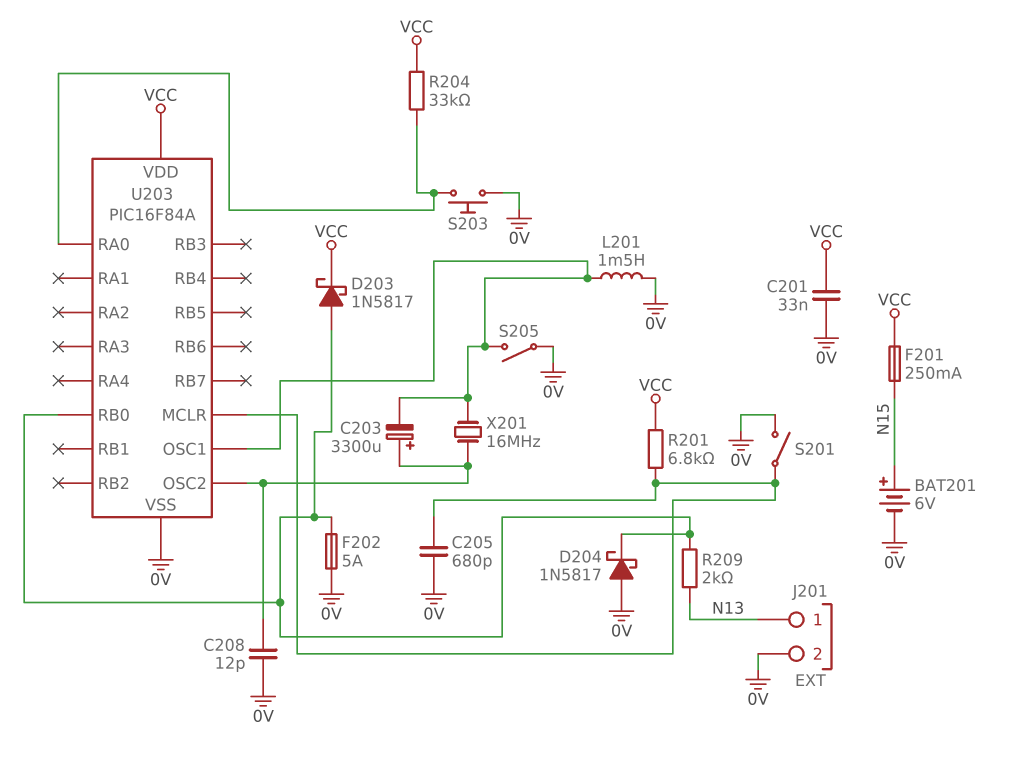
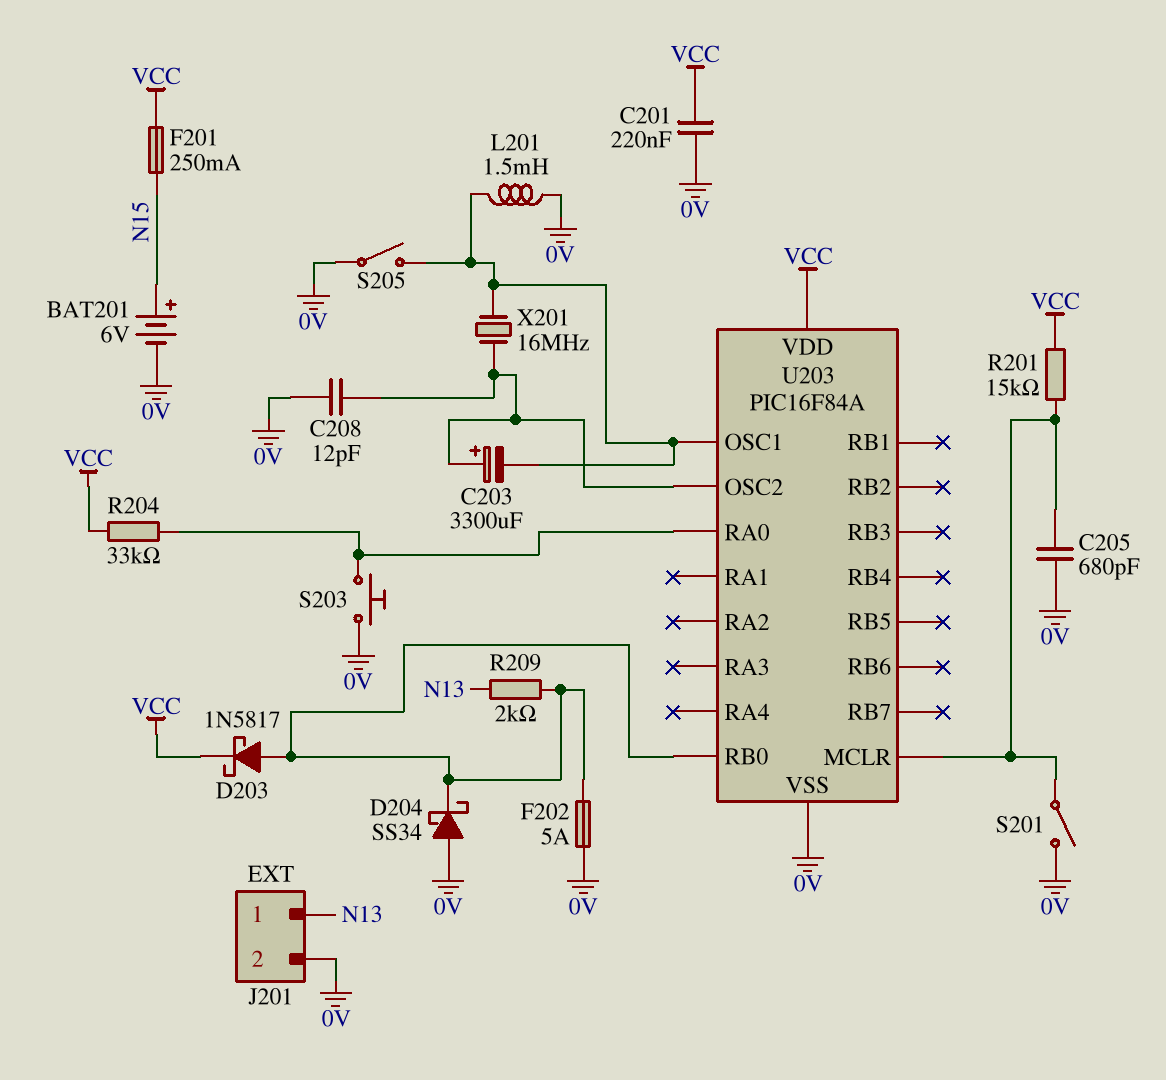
C201: 33nF (0V, VCC) -> 220nF (0V, VCC)
D204: schottky 1N5817 (A 0V, K U203/RB0) -> schottky SS34 (A 0V, K U203/RB0)
R201: 6.8k (U203/MCLR, VCC) -> 15k (U203/MCLR, VCC)

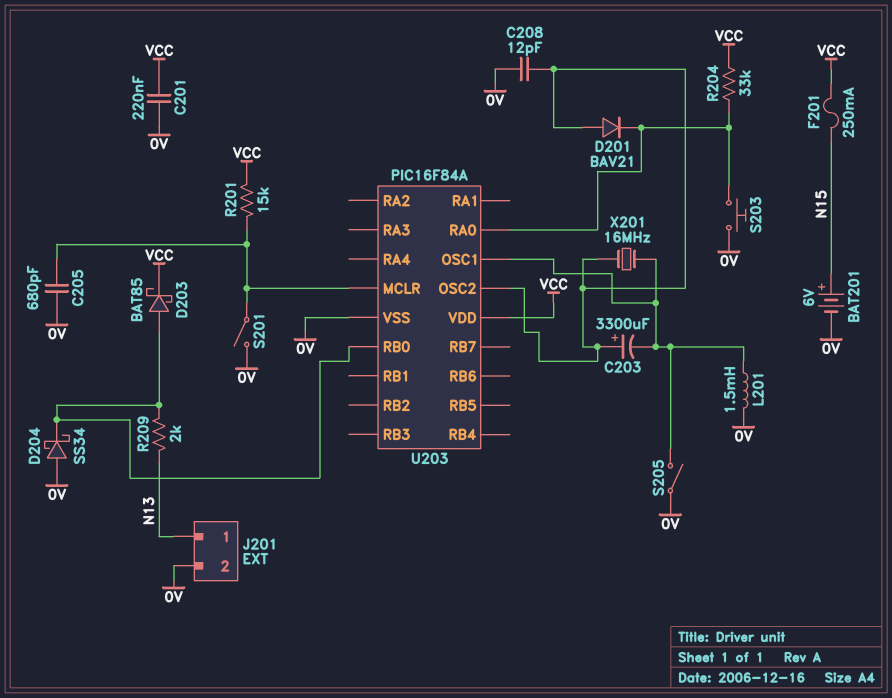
D201: none -> diode BAV21 (A U203/OSC2, K U203/RA0)
D203: schottky 1N5817 (A U203/RB0, K VCC) -> schottky BAT85 (A U203/RB0, K VCC)
F202: 5A (0V, U203/RB0) -> none

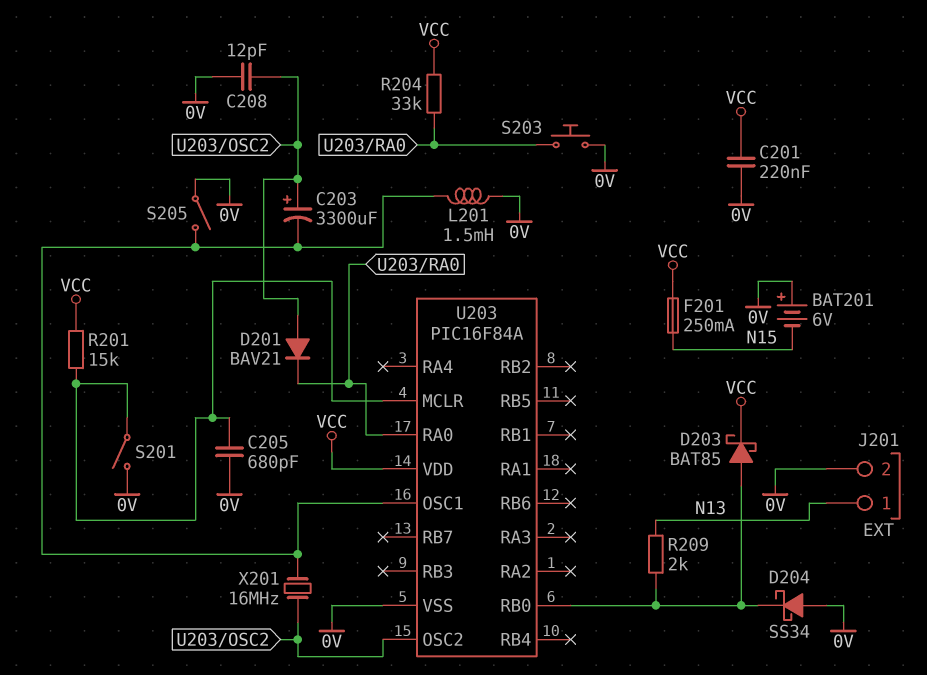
BAT201: 6V (plus N15, minus 0V) -> 6V (plus 0V, minus N15)

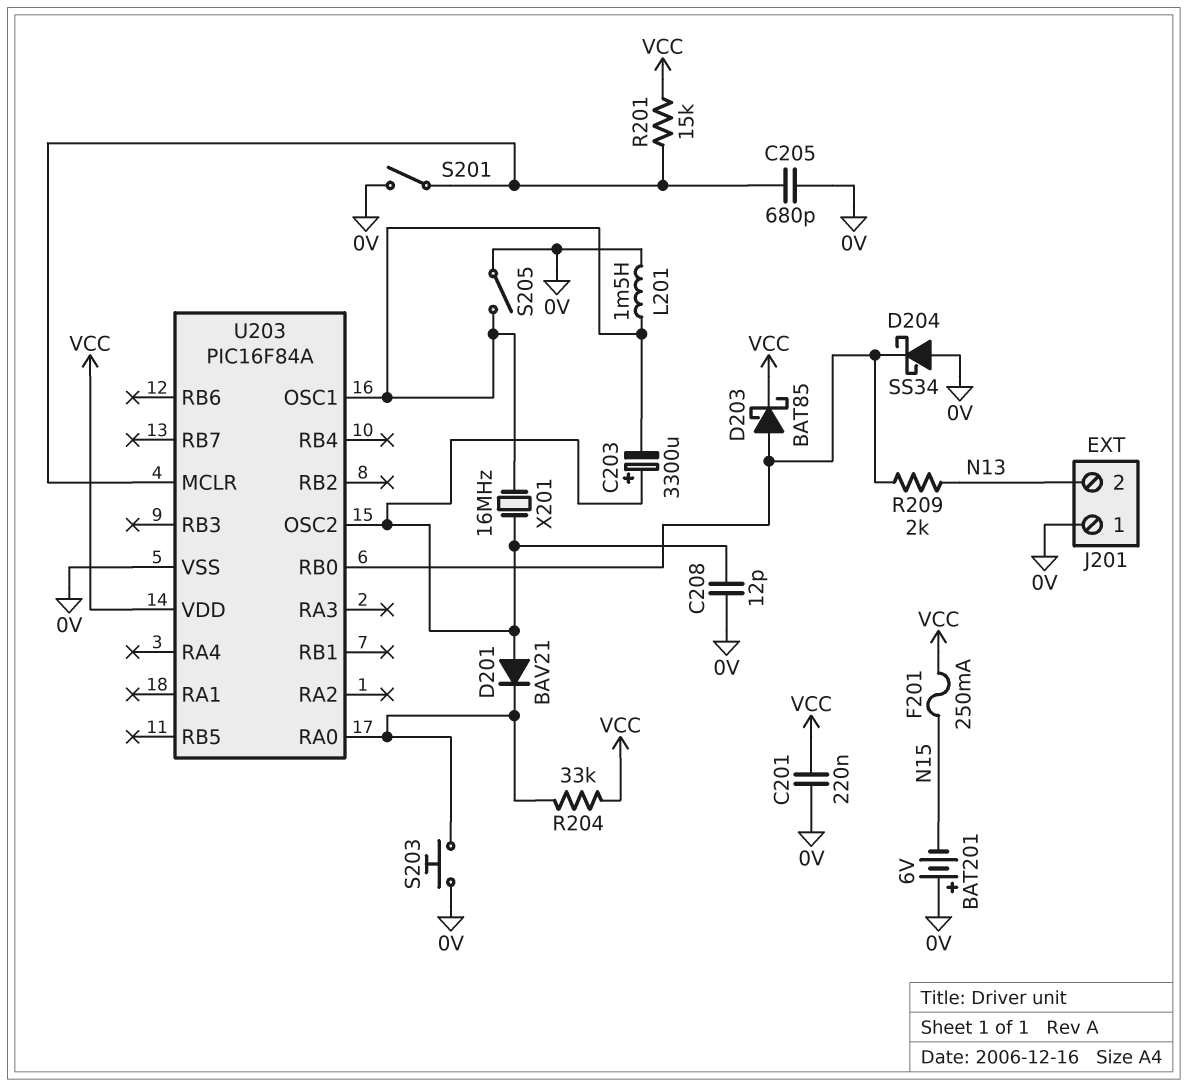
J201 pin 1: N13 -> 0V
J201 pin 2: 0V -> N13

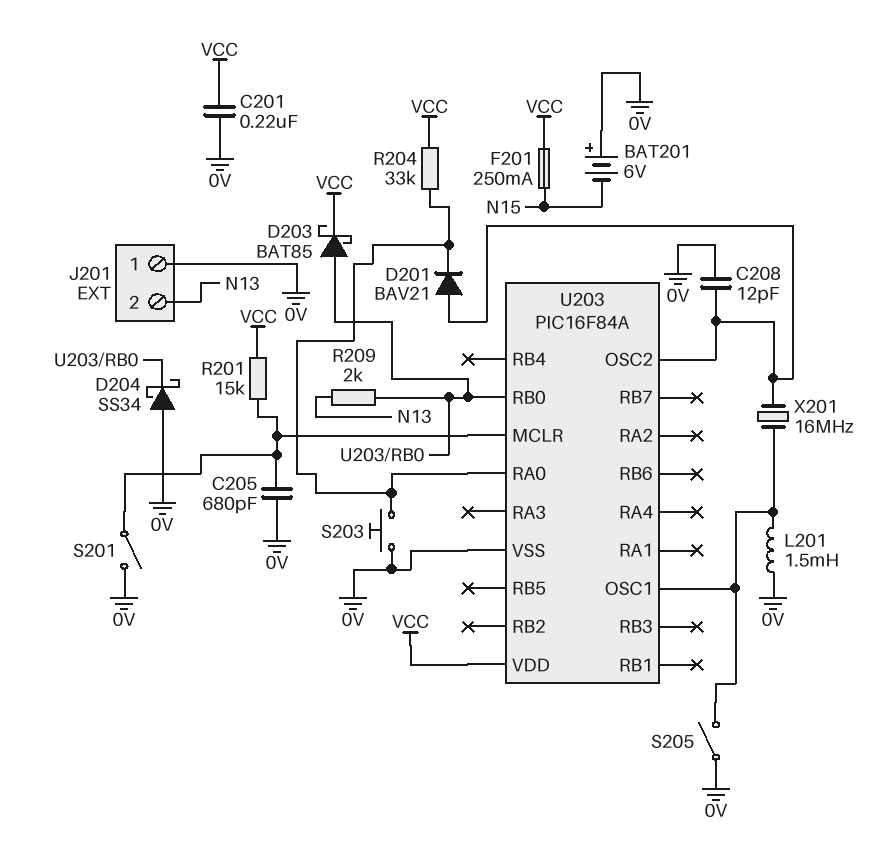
C203: 3300uF (plus U203/OSC2, minus U203/OSC1) -> none

